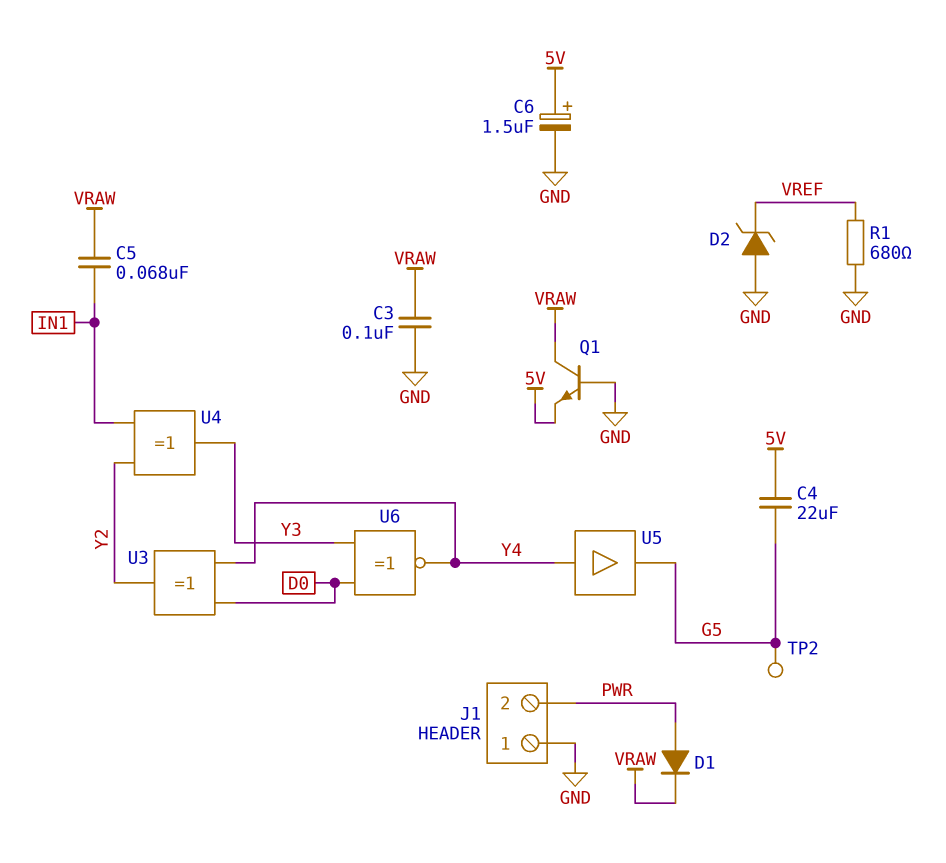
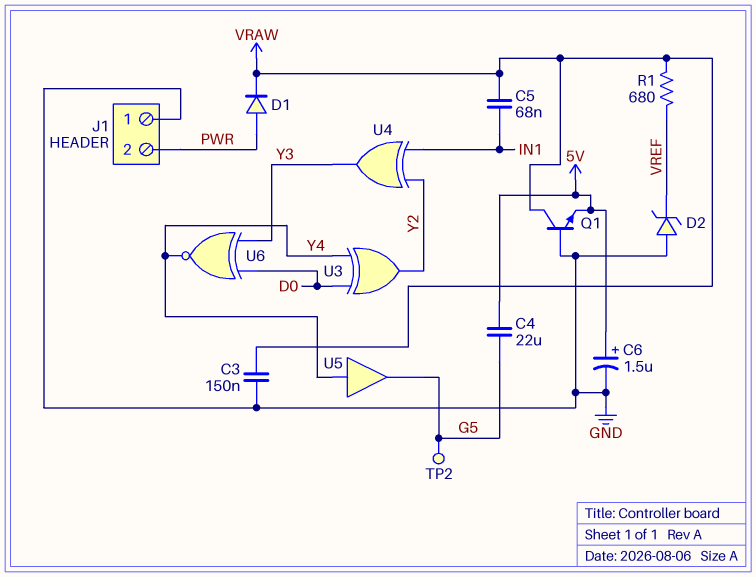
C3: 100nF (GND, VRAW) -> 150nF (GND, VRAW)
R1: 680 (GND, VREF) -> 680 (VRAW, VREF)

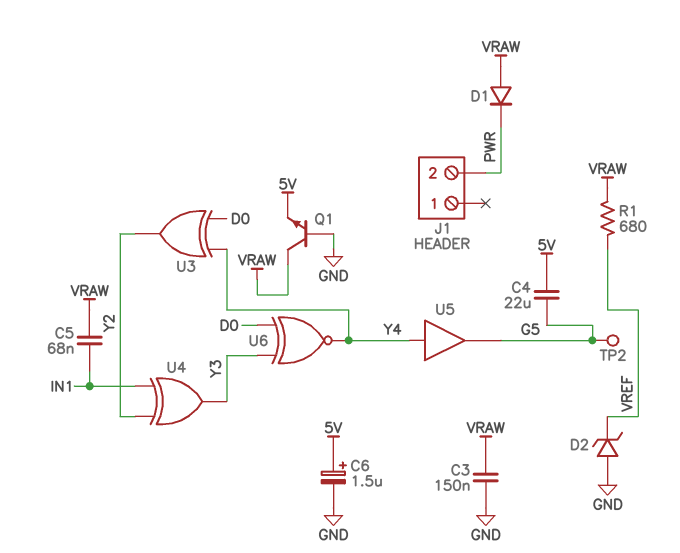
D1: diode (A PWR, K VRAW) -> diode (A VRAW, K PWR)
J1 pin 1: GND -> none

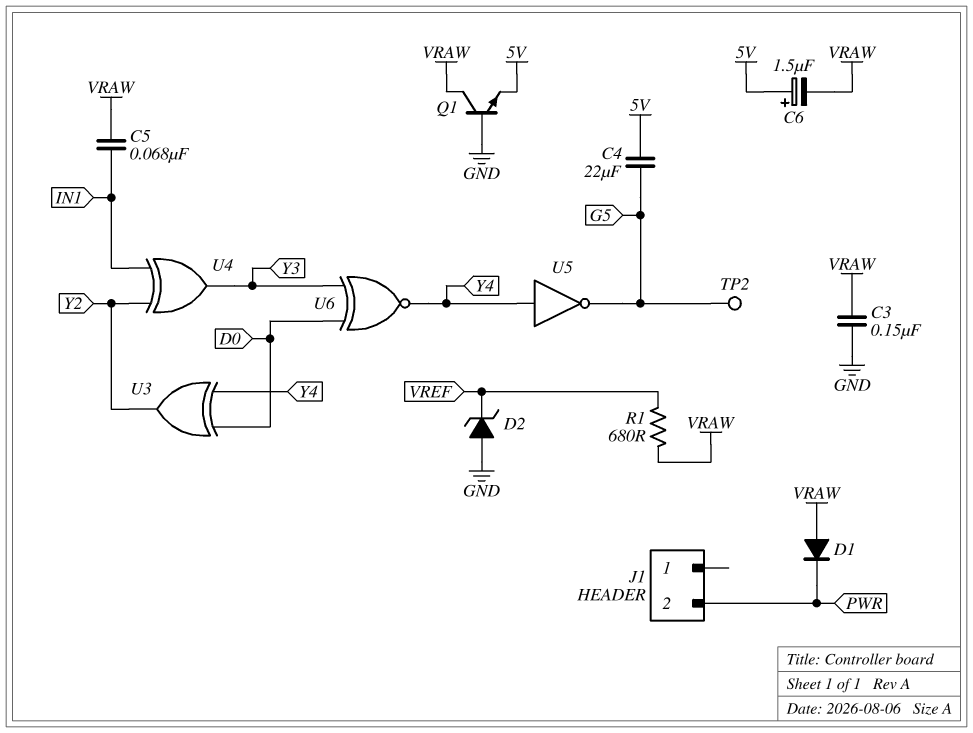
C6: 1.5uF (plus 5V, minus GND) -> 1.5uF (plus 5V, minus VRAW)
U5: buffer (in Y4, out G5) -> NOT (in Y4, out G5)

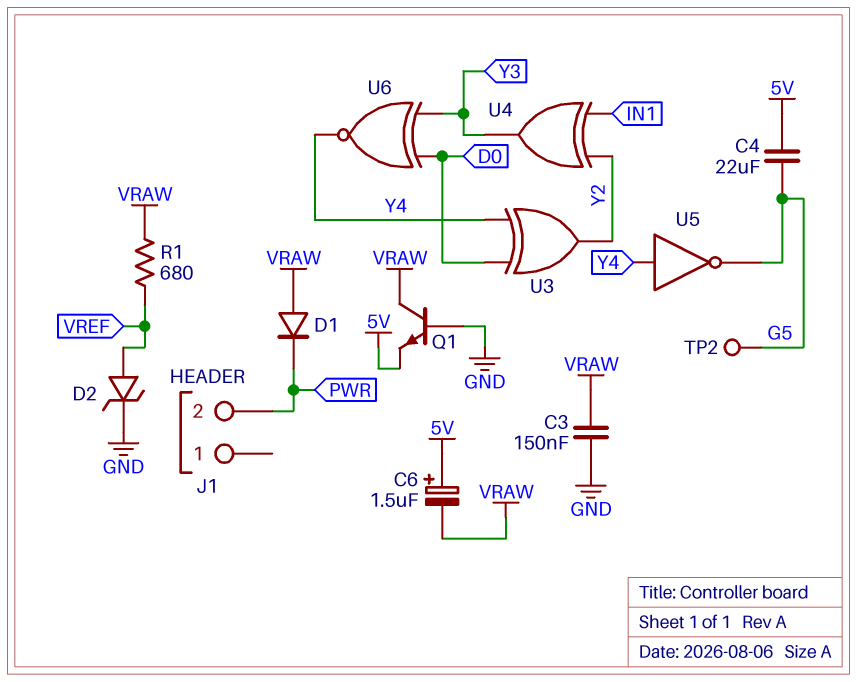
C5: 68nF (IN1, VRAW) -> none
D2: zener (A GND, K VREF) -> zener (A VREF, K GND)

